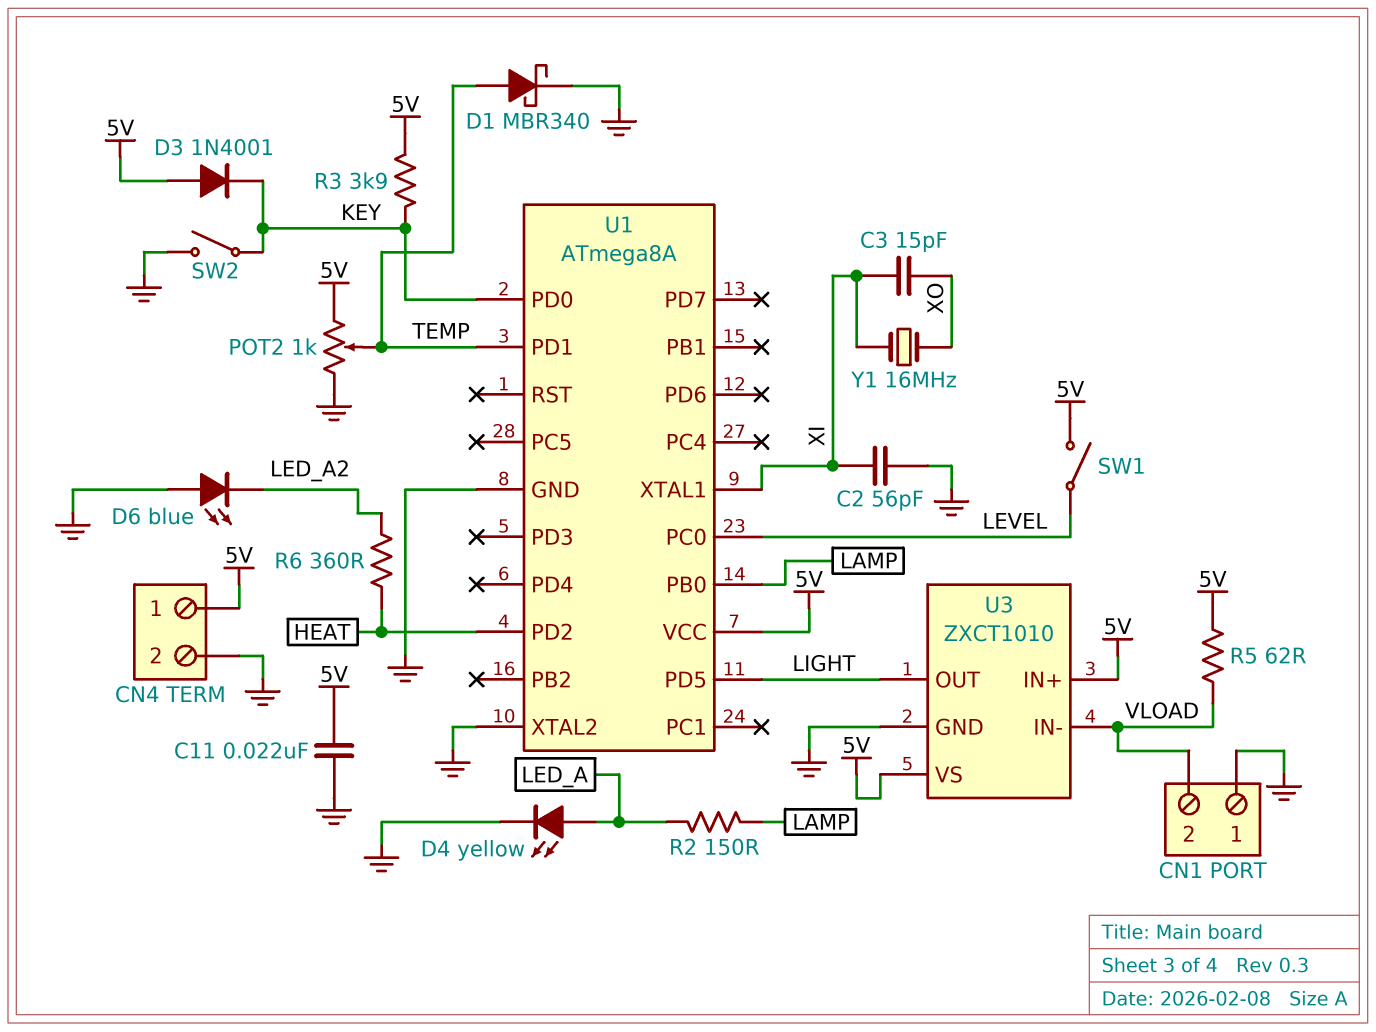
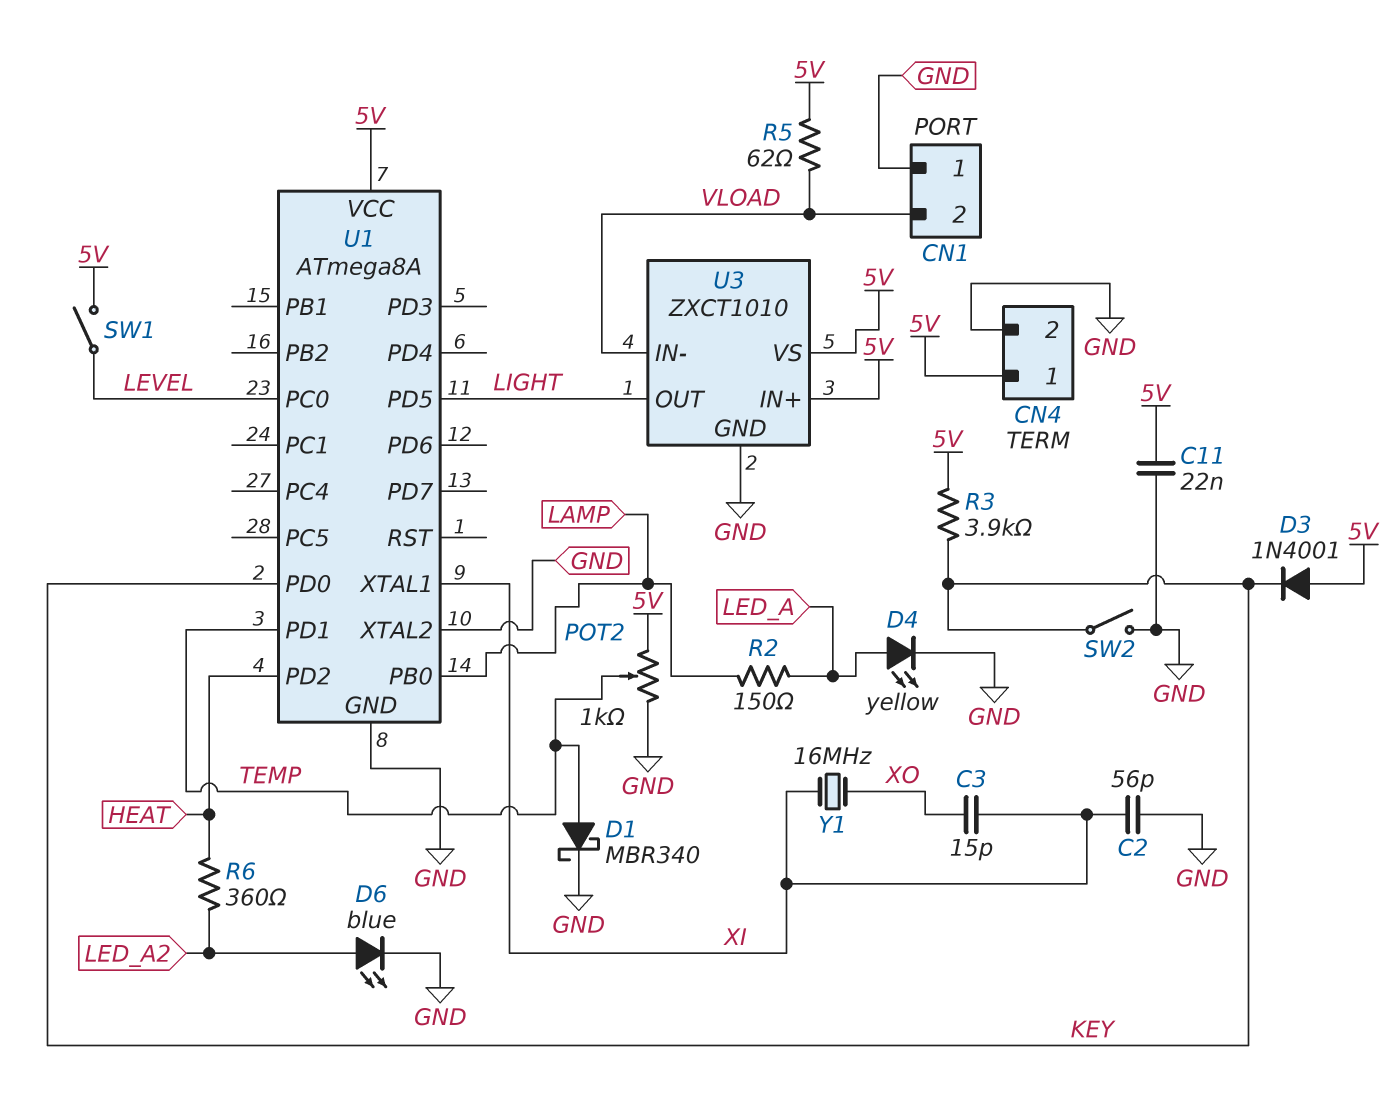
D6: LED blue (A GND, K LED_A2) -> LED blue (A LED_A2, K GND)

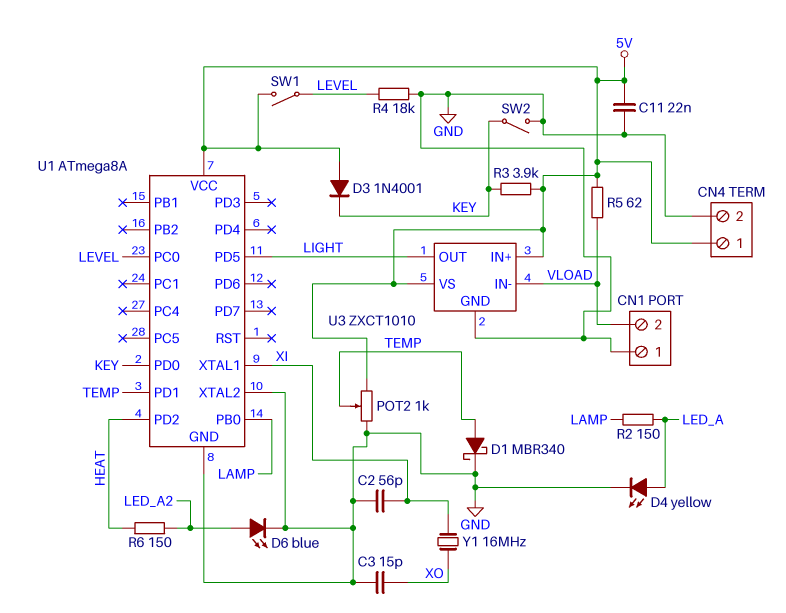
C3: 15pF (XI, XO) -> 15pF (GND, XO)
R4: none -> 18k (GND, LEVEL)
R6: 360 (HEAT, LED_A2) -> 150 (HEAT, LED_A2)

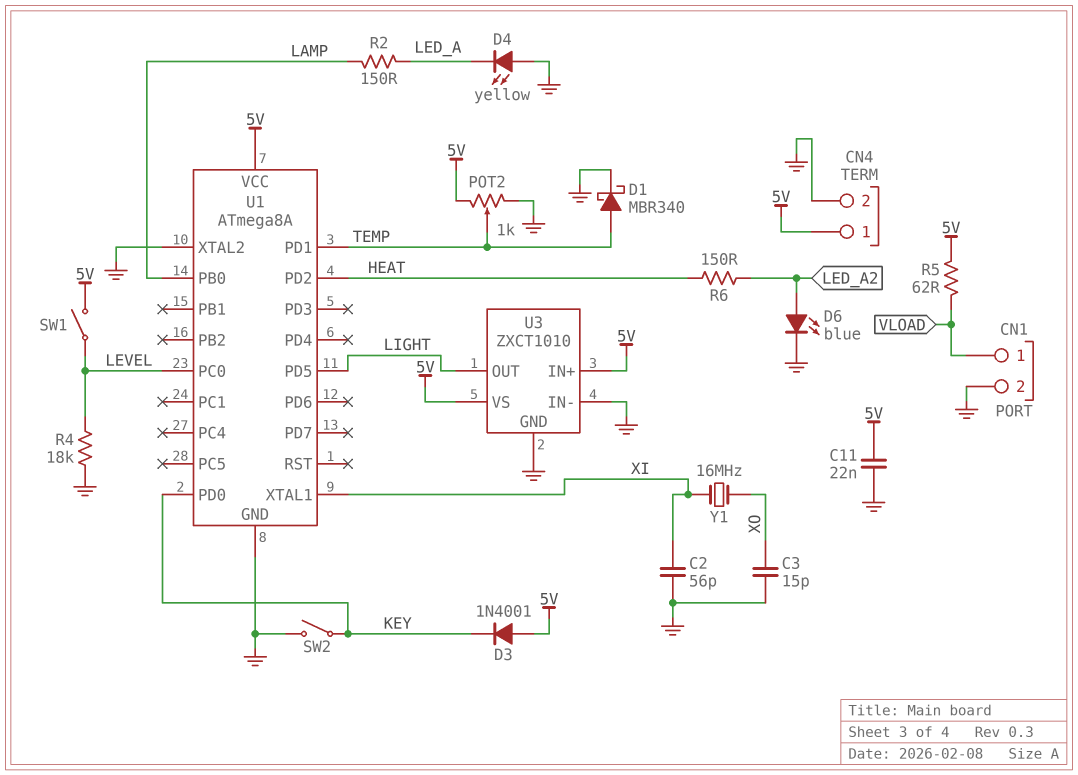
CN1 pin 1: GND -> VLOAD
CN1 pin 2: VLOAD -> GND
D4: LED yellow (A LED_A, K GND) -> LED yellow (A GND, K LED_A)
R3: 3.9k (5V, KEY) -> none
U3 pin IN-: VLOAD -> GND

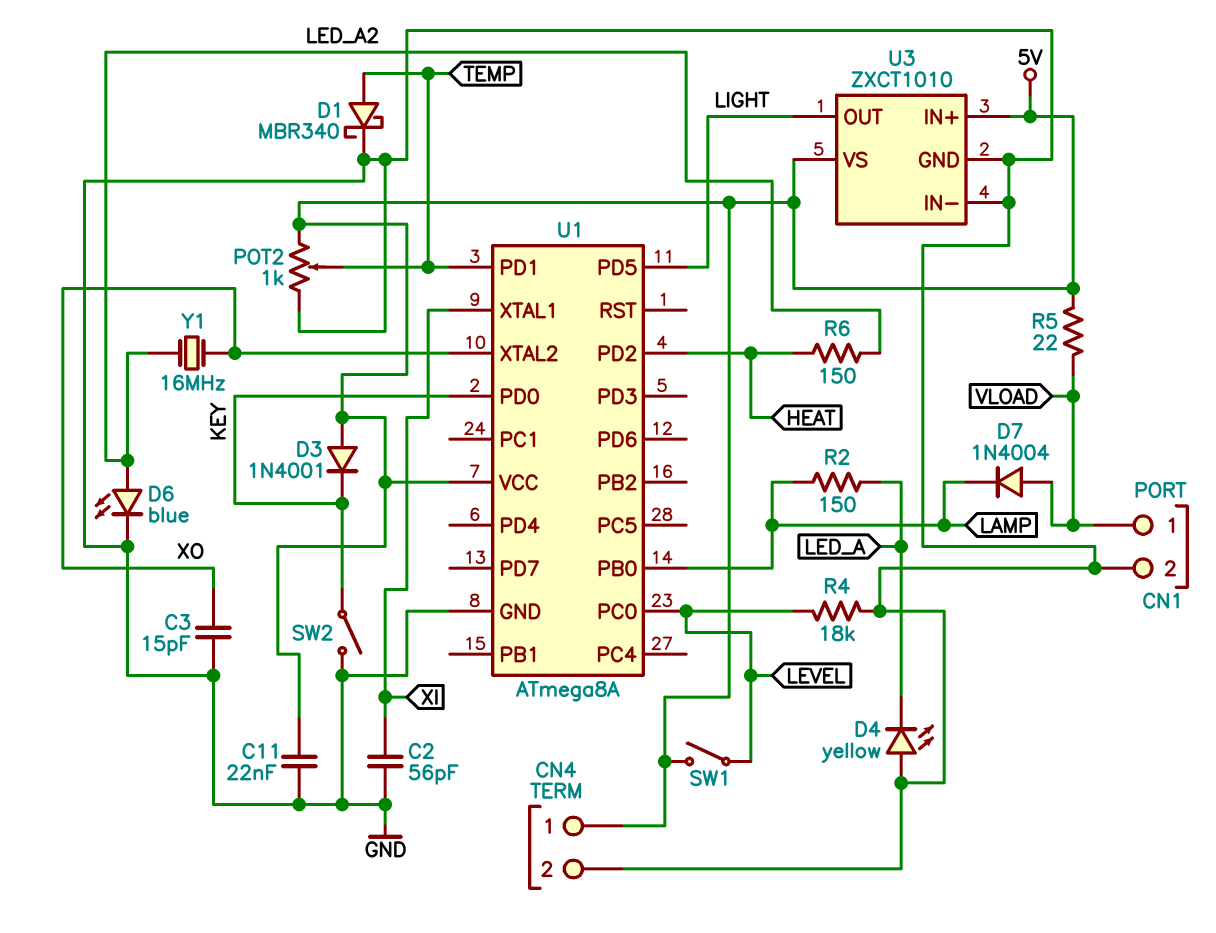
D7: none -> diode 1N4004 (A VLOAD, K LAMP)
R5: 62 (5V, VLOAD) -> 22 (5V, VLOAD)
U1 pin XTAL2: GND -> XO
Y1: 16MHz (XI, XO) -> 16MHz (LED_A2, XO)

